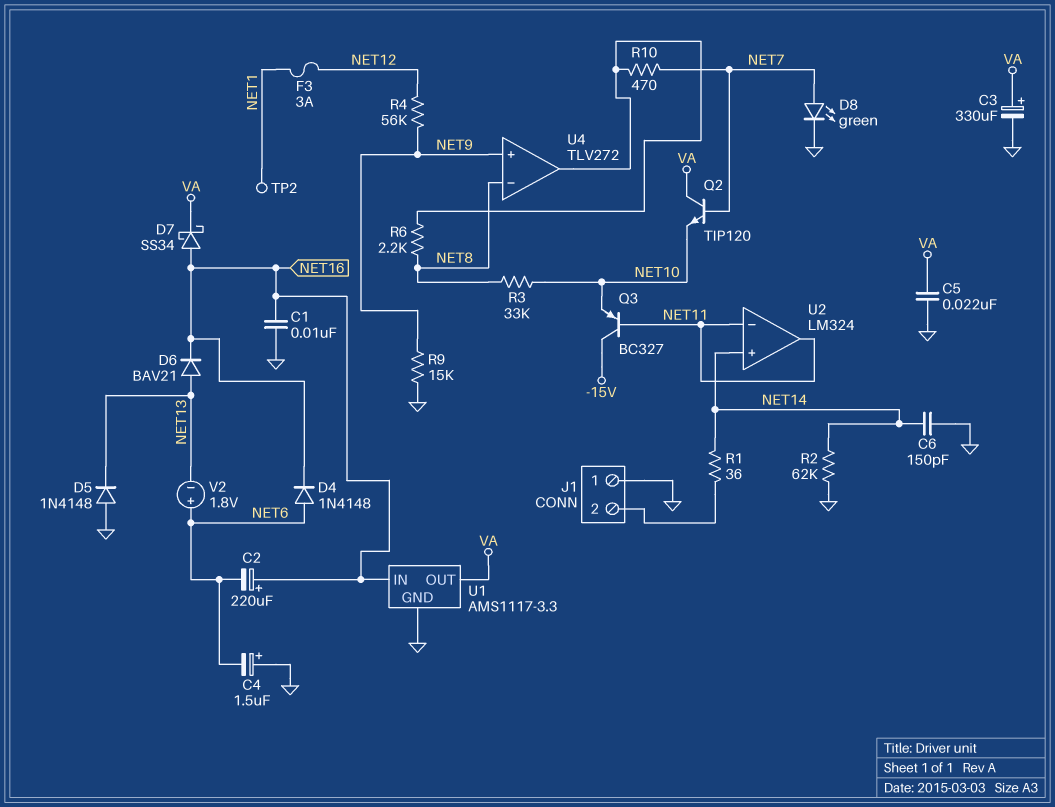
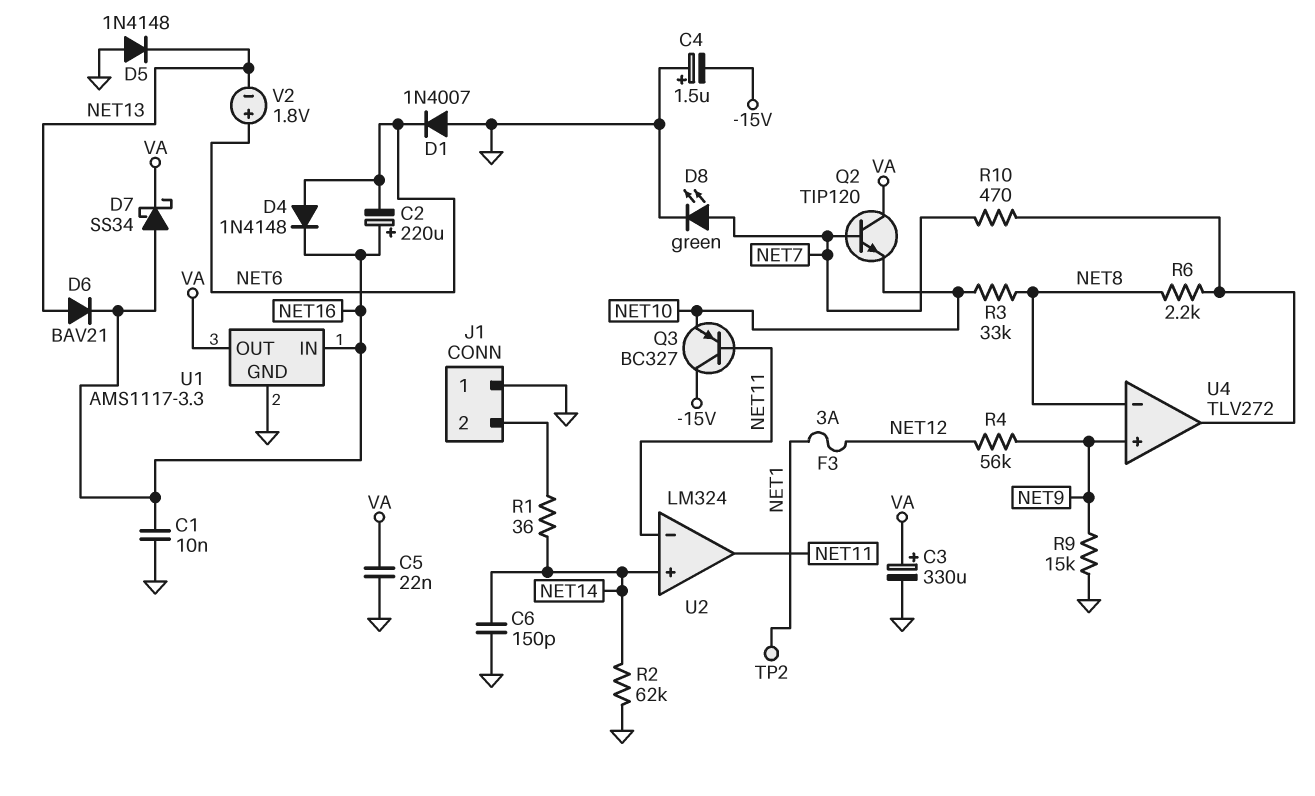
C4: 1.5uF (plus GND, minus NET6) -> 1.5uF (plus GND, minus -15V)
D1: none -> diode 1N4007 (A GND, K NET6)

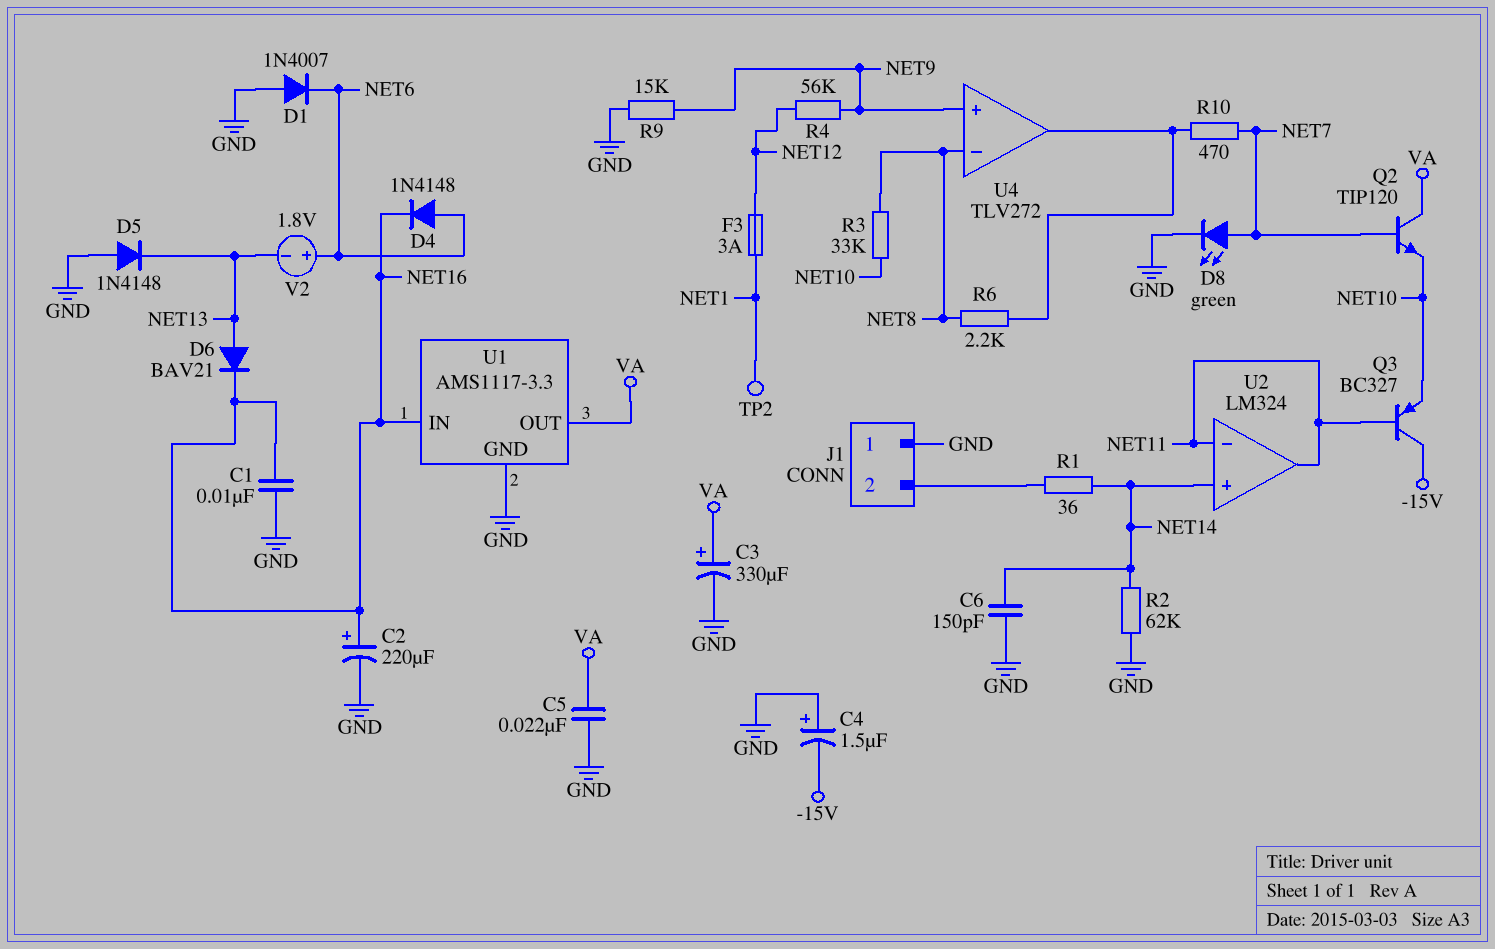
C2: 220uF (plus NET16, minus NET6) -> 220uF (plus NET16, minus GND)
D7: schottky SS34 (A NET16, K VA) -> none

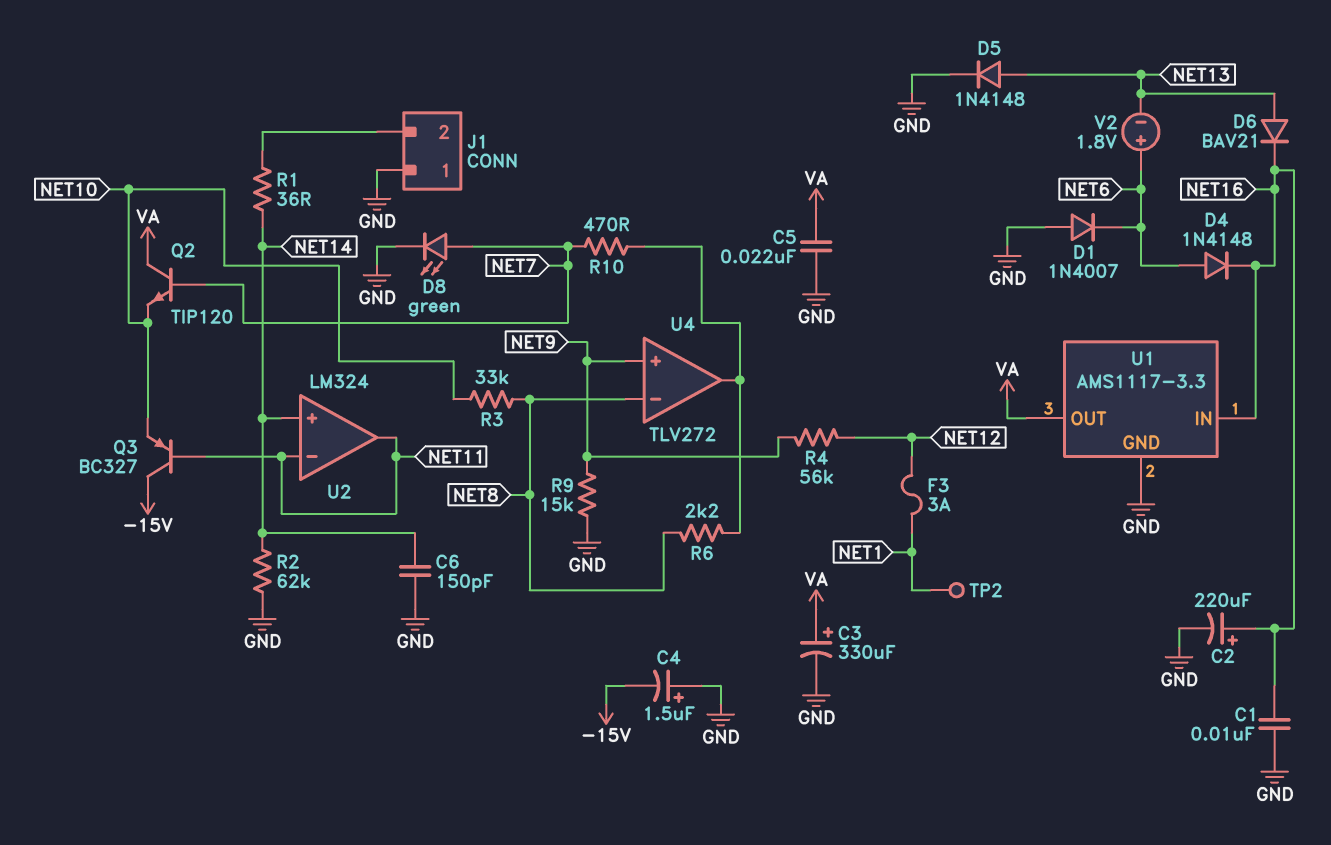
D5: diode 1N4148 (A GND, K NET13) -> diode 1N4148 (A NET13, K GND)

